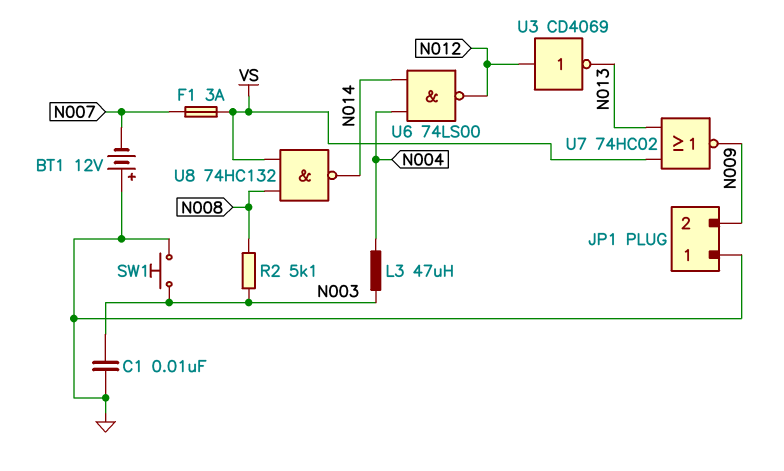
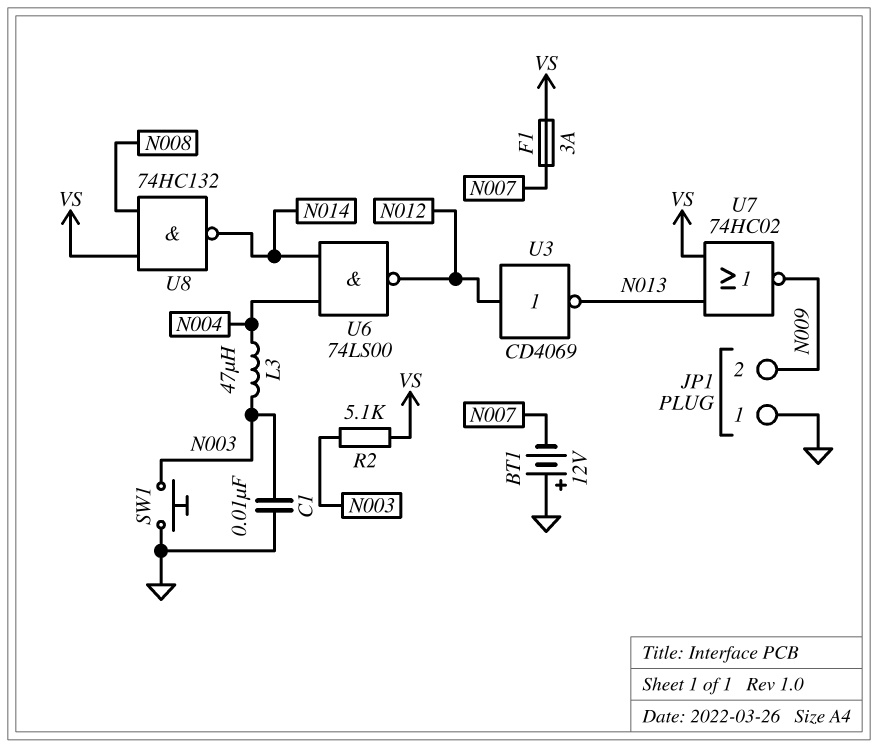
R2: 5.1k (N003, N008) -> 5.1k (N003, VS)

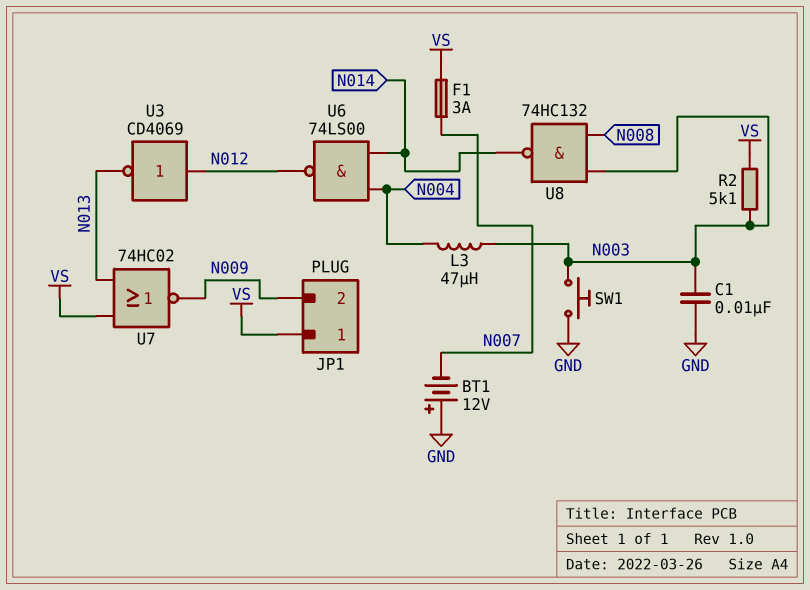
JP1 pin 1: GND -> VS
U8: NAND 74HC132 (in N008, in VS, out N014) -> NAND 74HC132 (in N003, in N008, out N014)

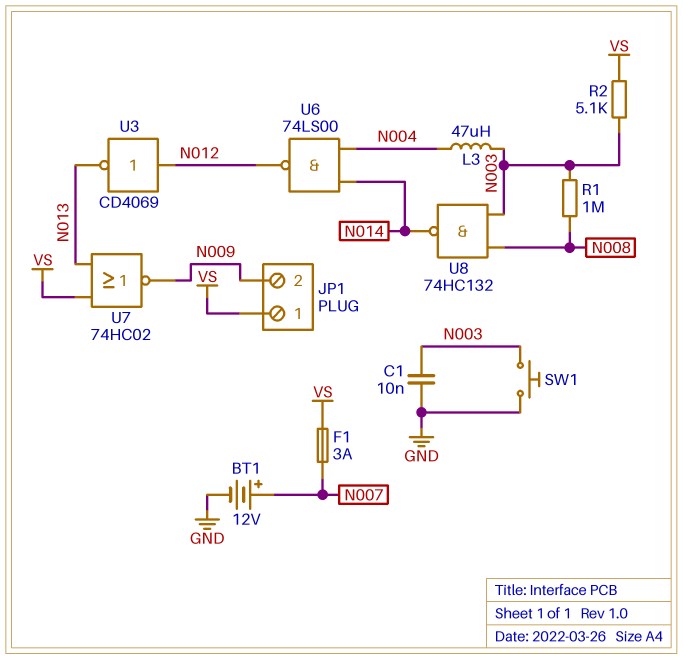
BT1: 12V (plus GND, minus N007) -> 12V (plus N007, minus GND)
R1: none -> 1M (N003, N008)

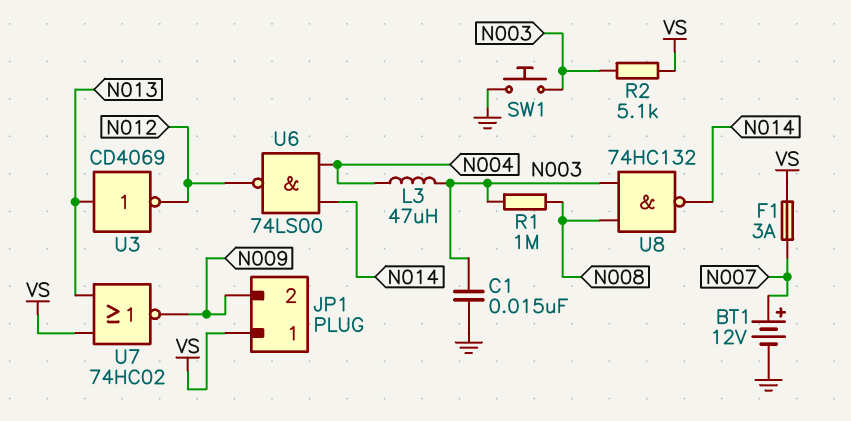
C1: 10nF (GND, N003) -> 15nF (GND, N003)
U3: NOT CD4069 (in N012, out N013) -> NOT CD4069 (in N013, out N012)

